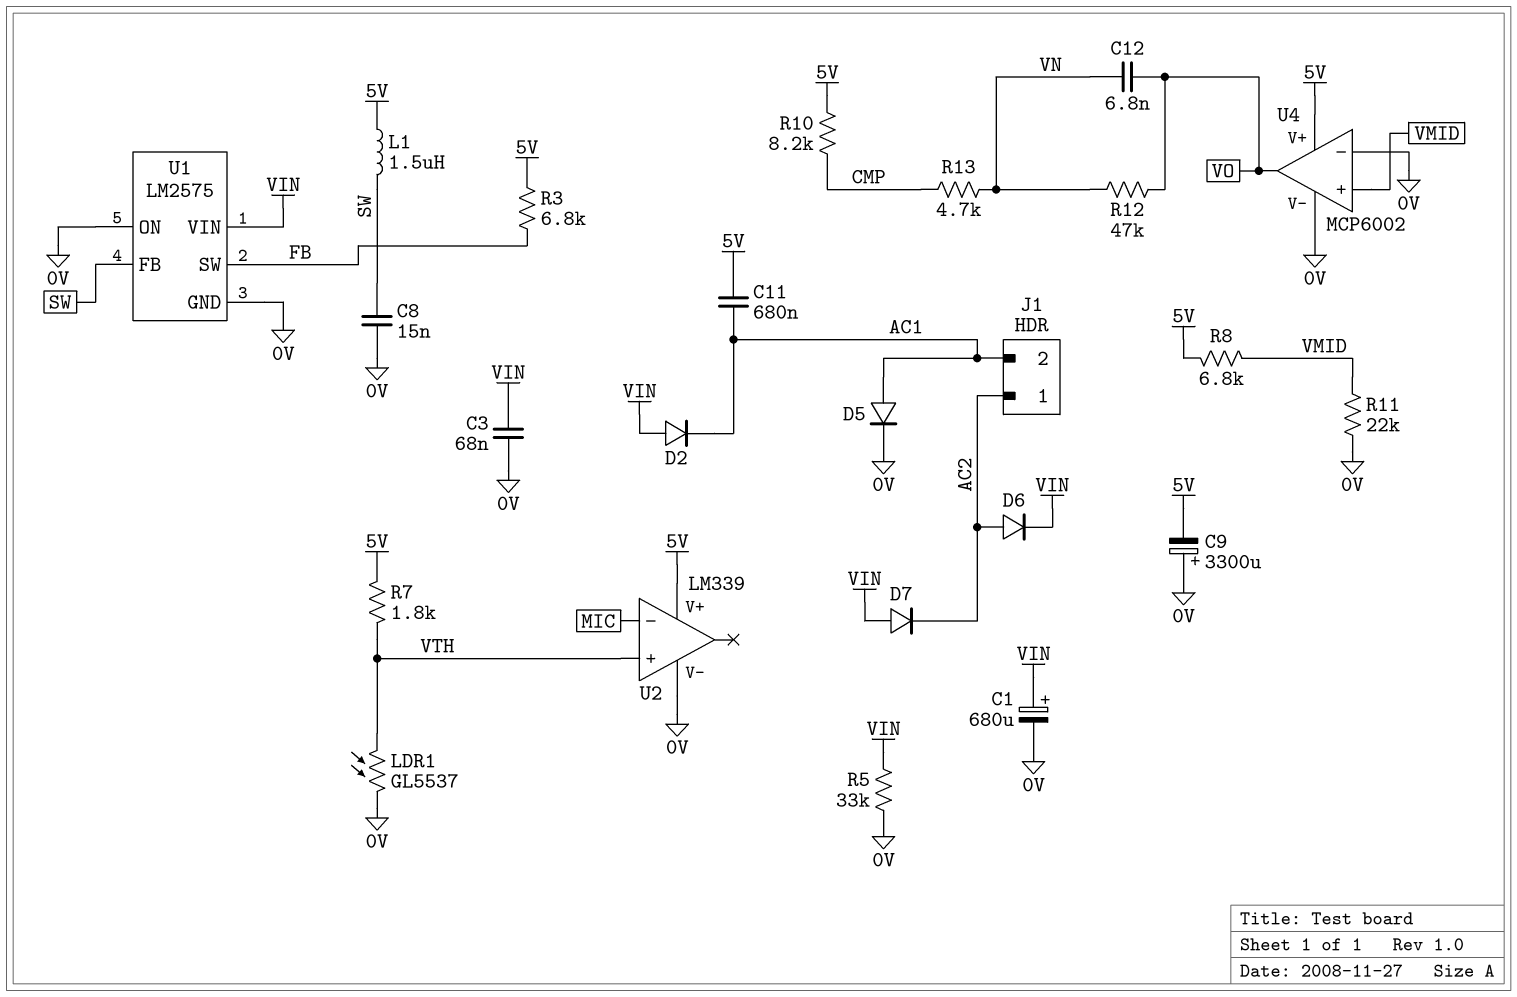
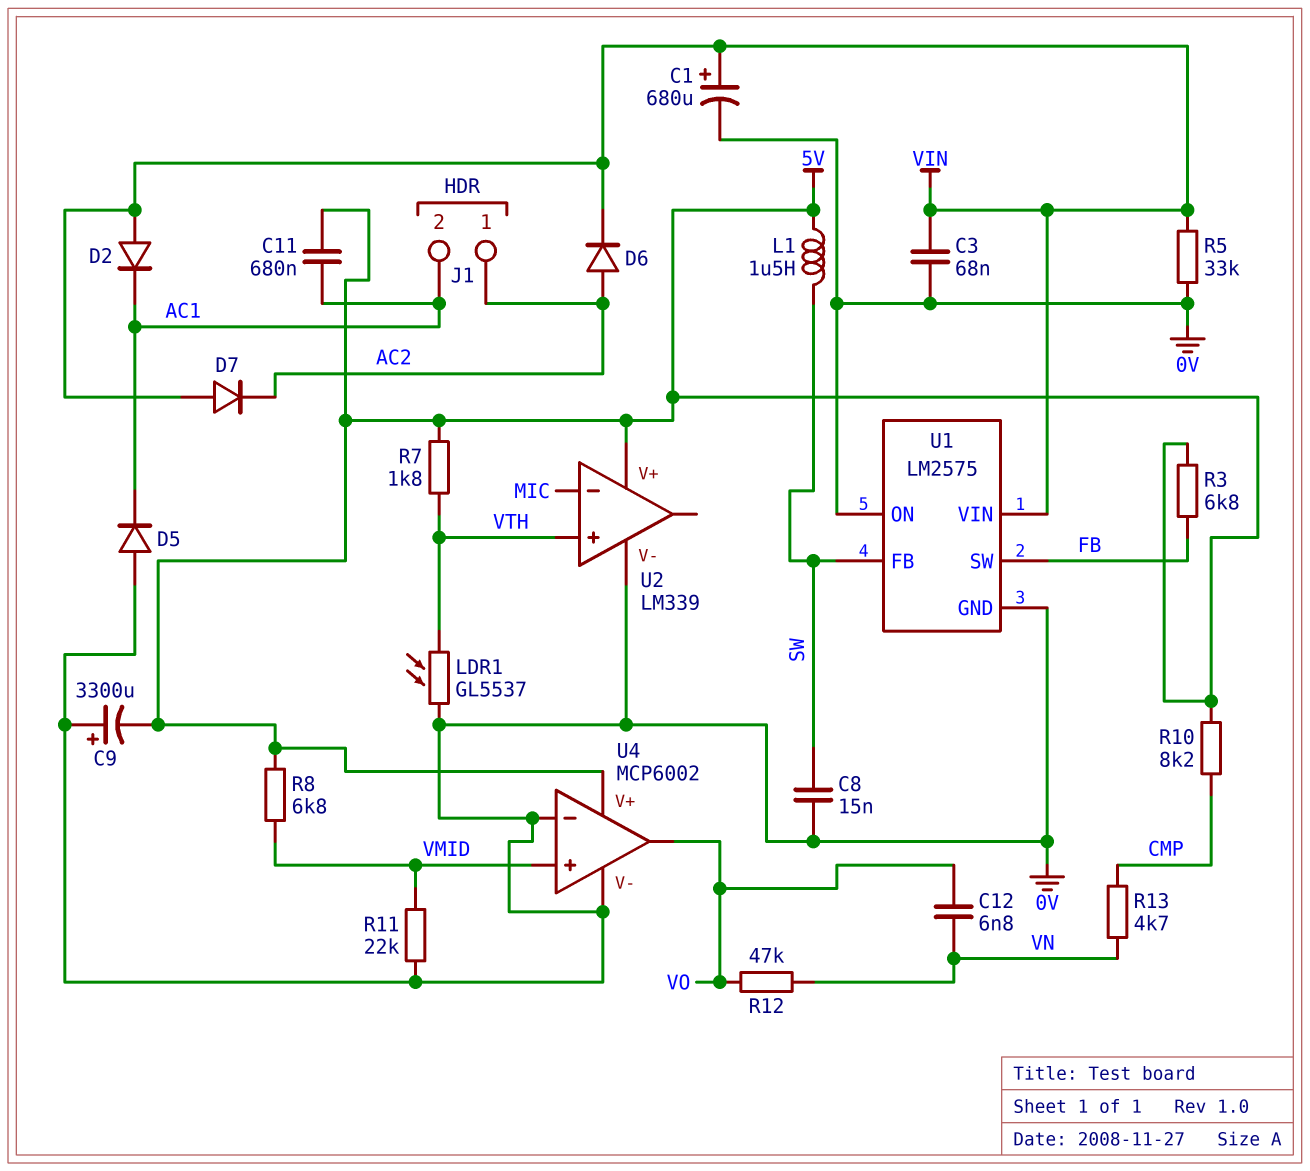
D5: diode (A AC1, K 0V) -> diode (A 0V, K AC1)

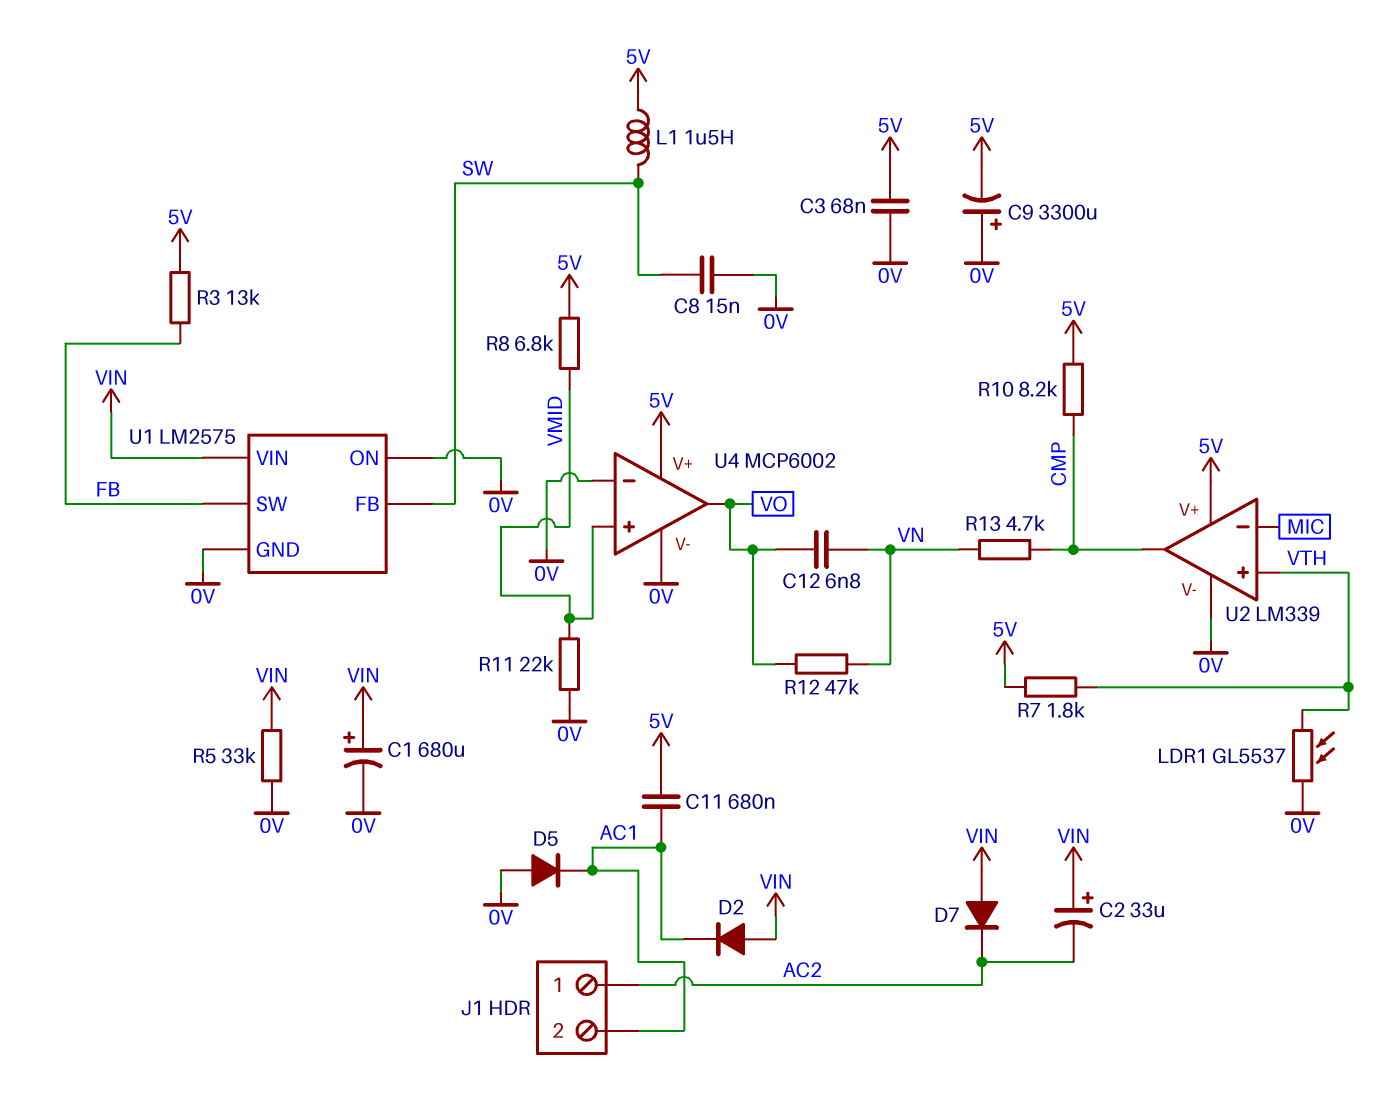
C2: none -> 33uF (plus VIN, minus AC2)
C3: 68nF (0V, VIN) -> 68nF (0V, 5V)
D6: diode (A AC2, K VIN) -> none
R3: 6.8k (5V, FB) -> 13k (5V, FB)
U2 pin out: none -> CMP

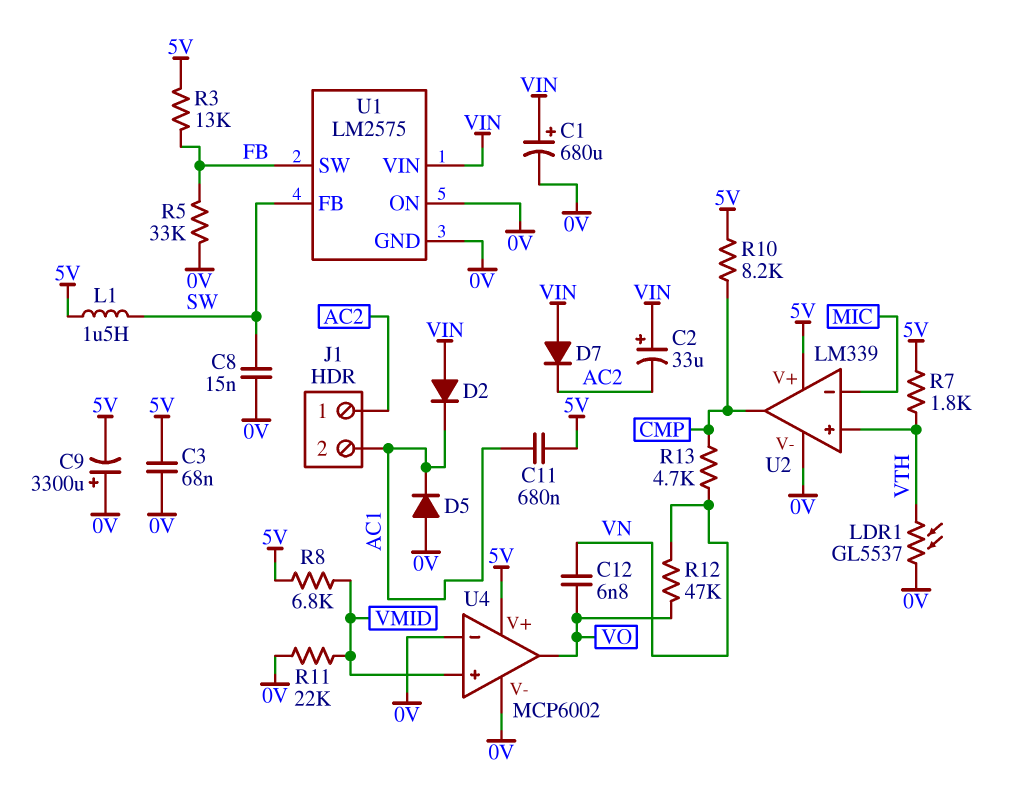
R5: 33k (0V, VIN) -> 33k (0V, FB)

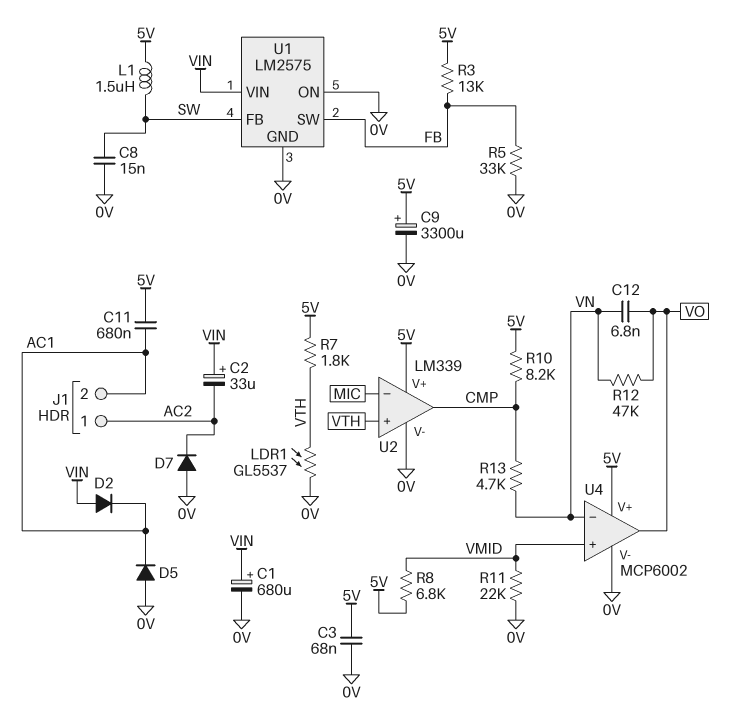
C9: 3300uF (plus 0V, minus 5V) -> 3300uF (plus 5V, minus 0V)
D7: diode (A VIN, K AC2) -> diode (A 0V, K AC2)
U4 pin in-: 0V -> VN

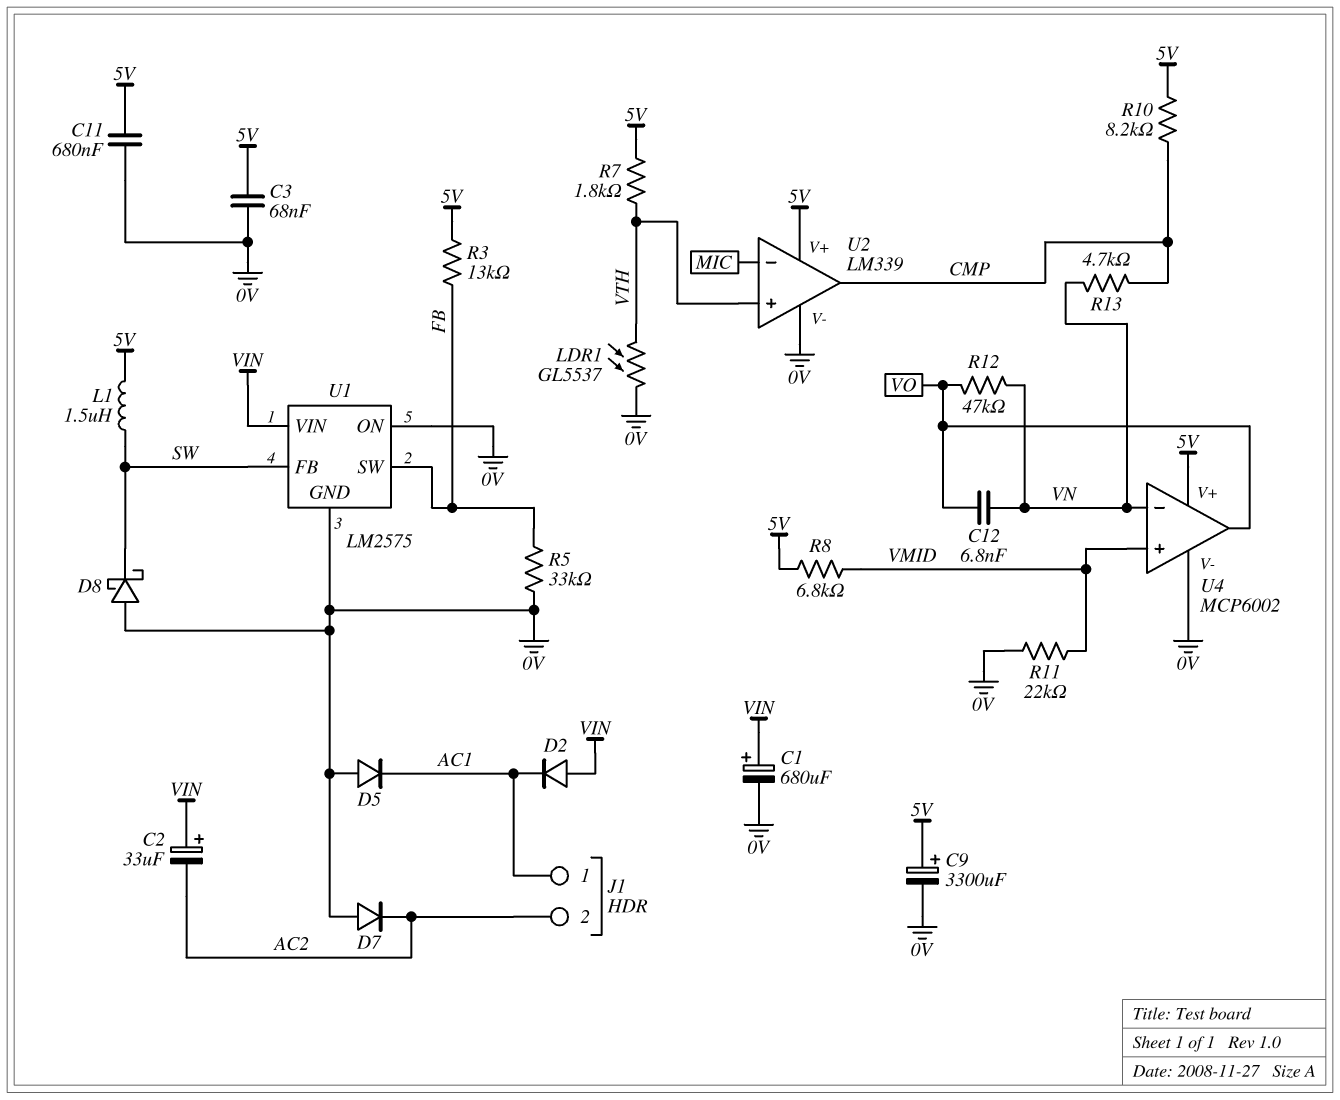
C8: 15nF (0V, SW) -> none
C11: 680nF (5V, AC1) -> 680nF (0V, 5V)
D8: none -> schottky (A 0V, K SW)
J1 pin 1: AC2 -> AC1
J1 pin 2: AC1 -> AC2

